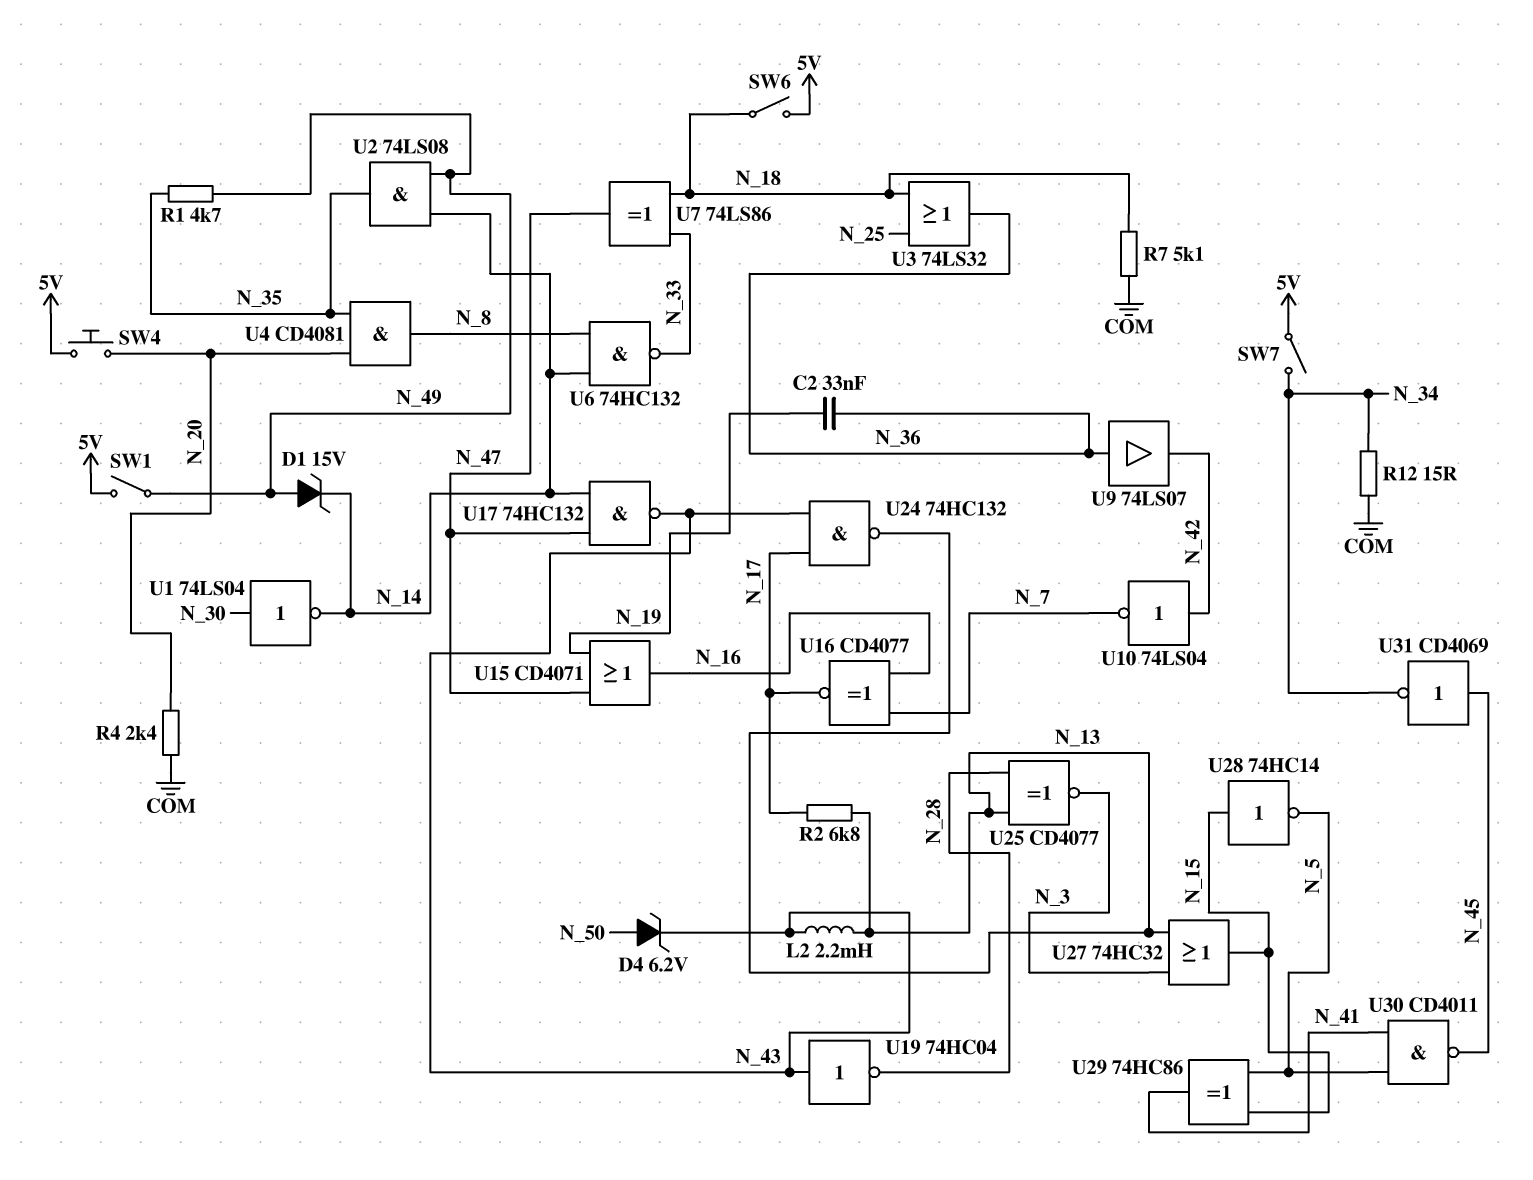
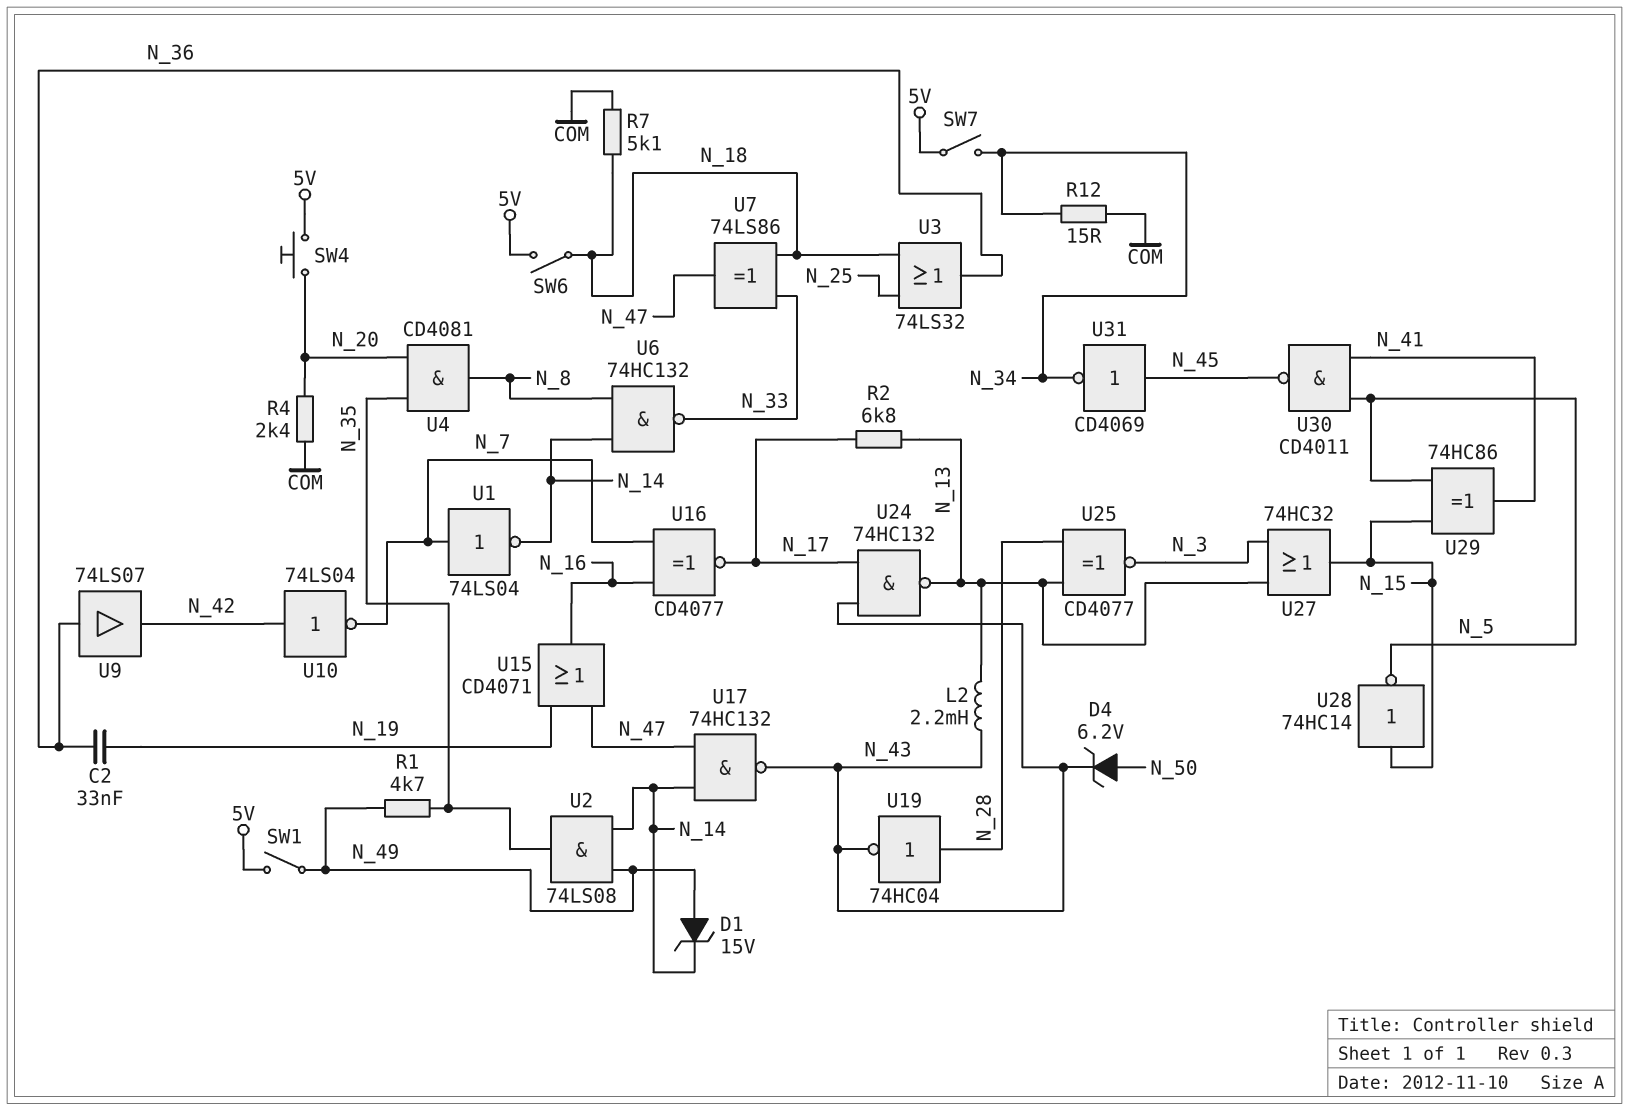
U1: NOT 74LS04 (in N_30, out N_14) -> NOT 74LS04 (in N_7, out N_14)
U19: NOT 74HC04 (in N_43, out N_28) -> NOT 74HC04 (in N_28, out N_43)

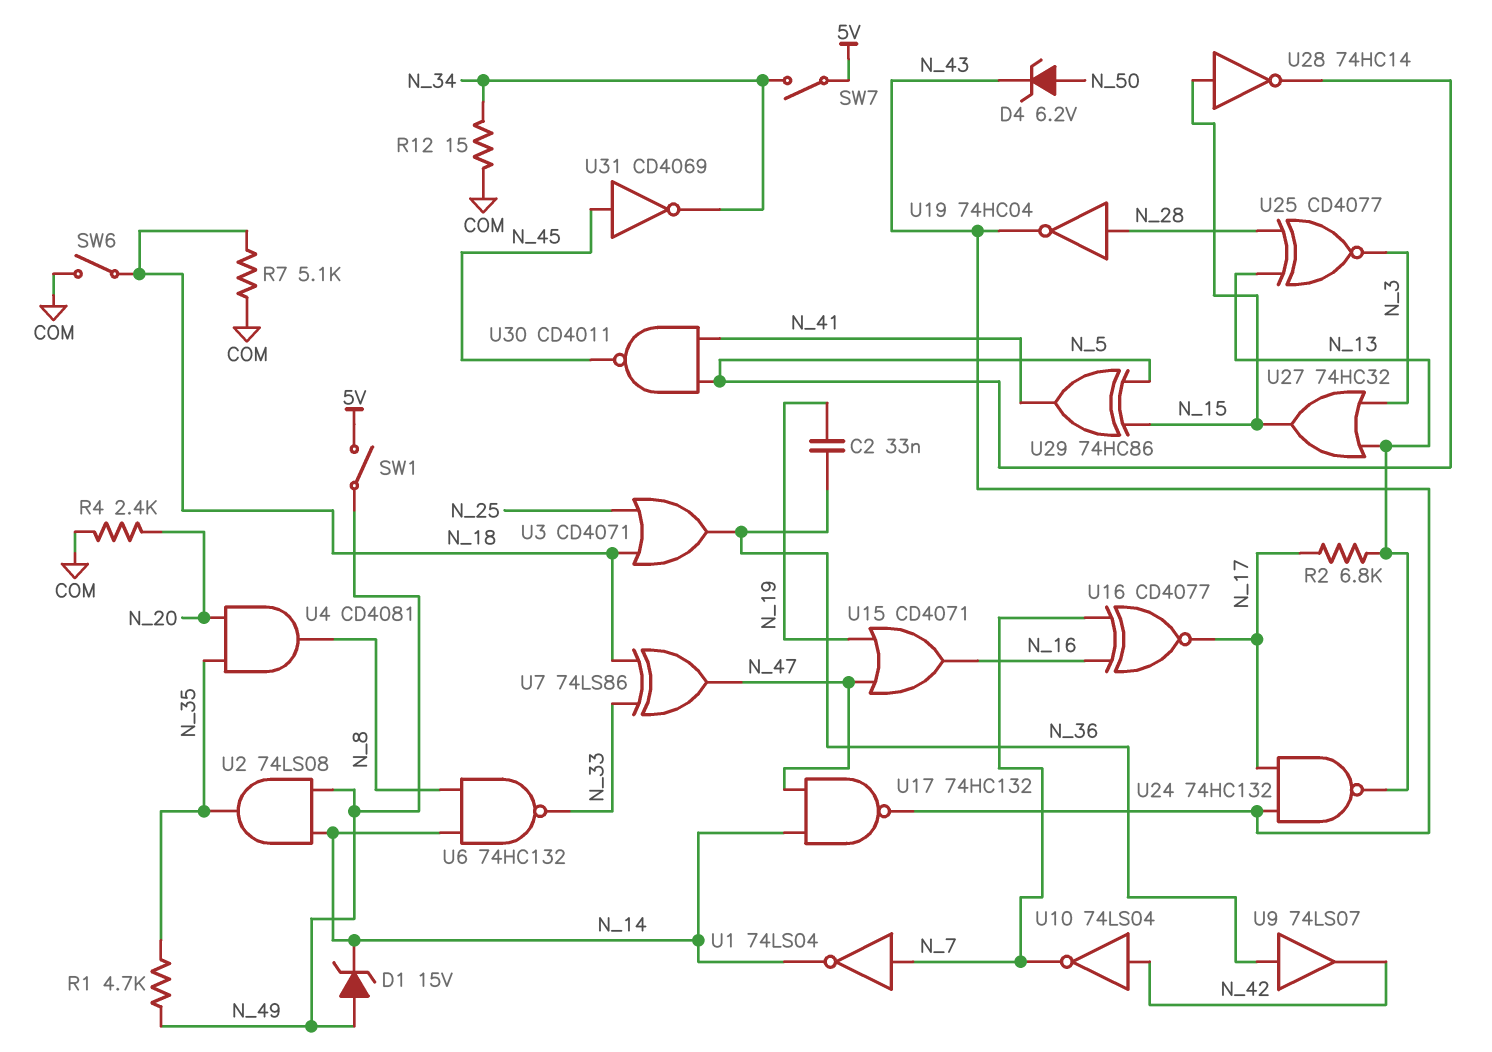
L2: 2.2mH (N_13, N_43) -> none
SW4: button (5V, N_20) -> none
SW6: switch (5V, N_18) -> switch (COM, N_18)
U3: OR 74LS32 (in N_18, in N_25, out N_36) -> OR CD4071 (in N_18, in N_25, out N_36)

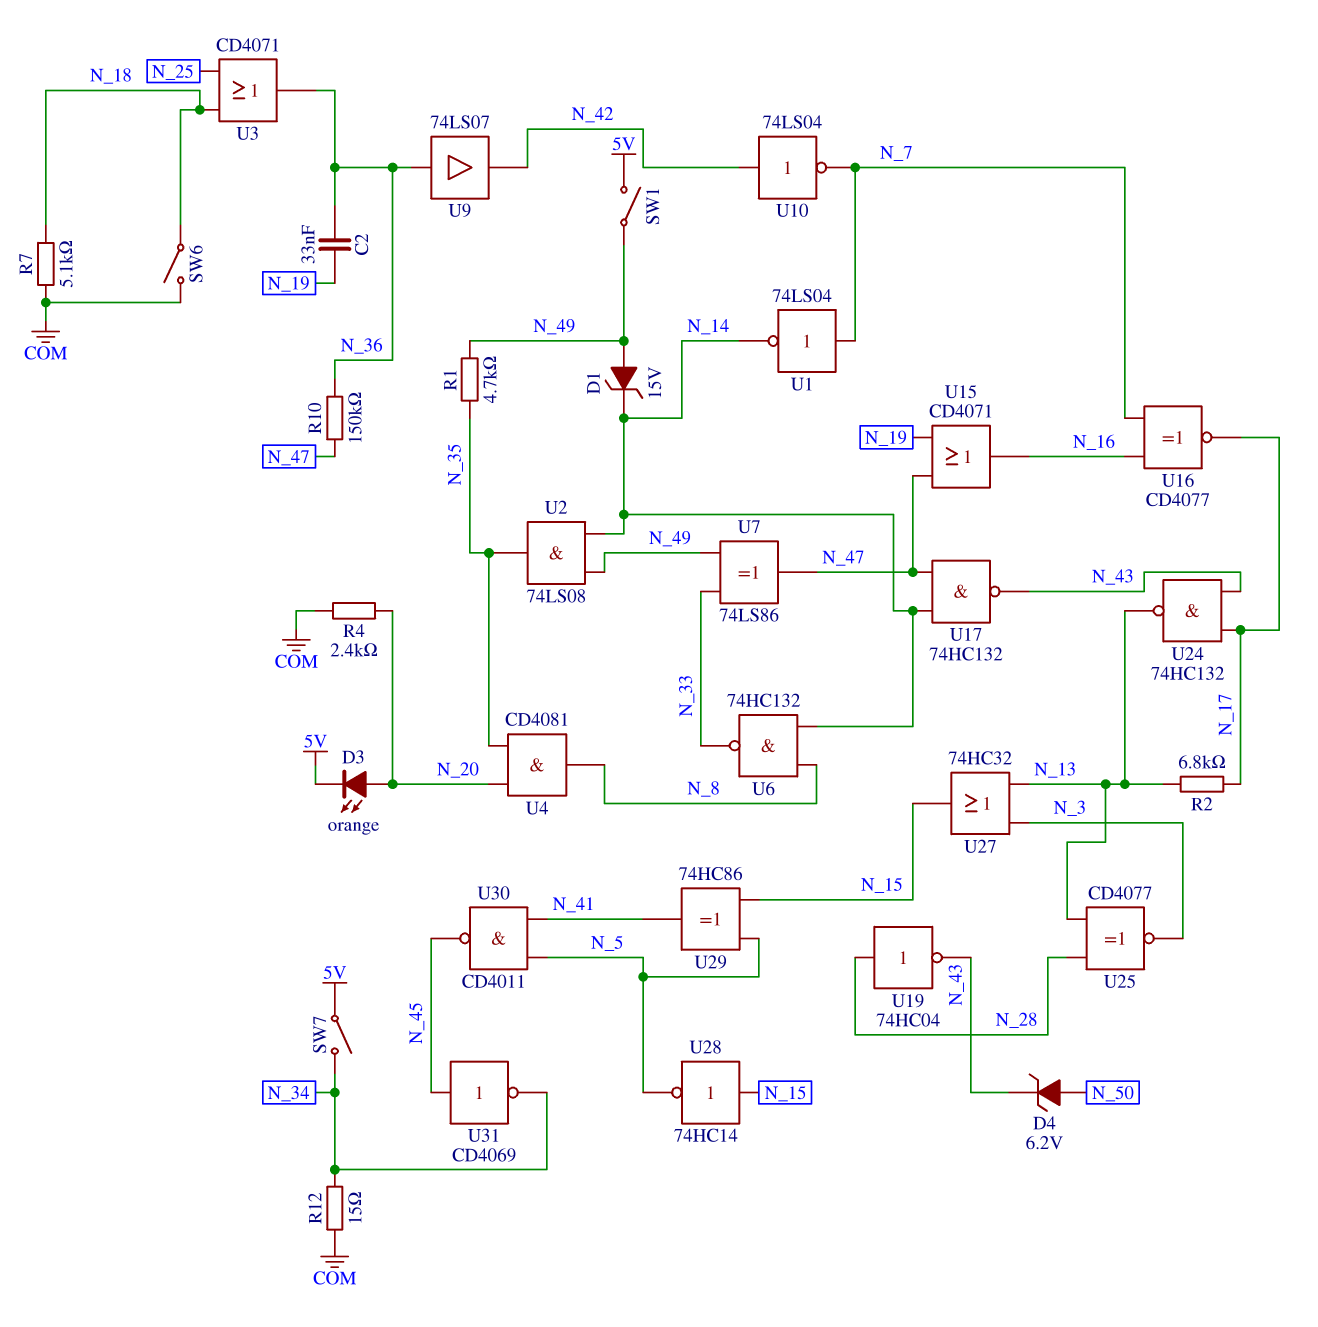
D3: none -> LED orange (A N_20, K 5V)
R10: none -> 150k (N_36, N_47)
U7: XOR 74LS86 (in N_18, in N_33, out N_47) -> XOR 74LS86 (in N_33, in N_49, out N_47)

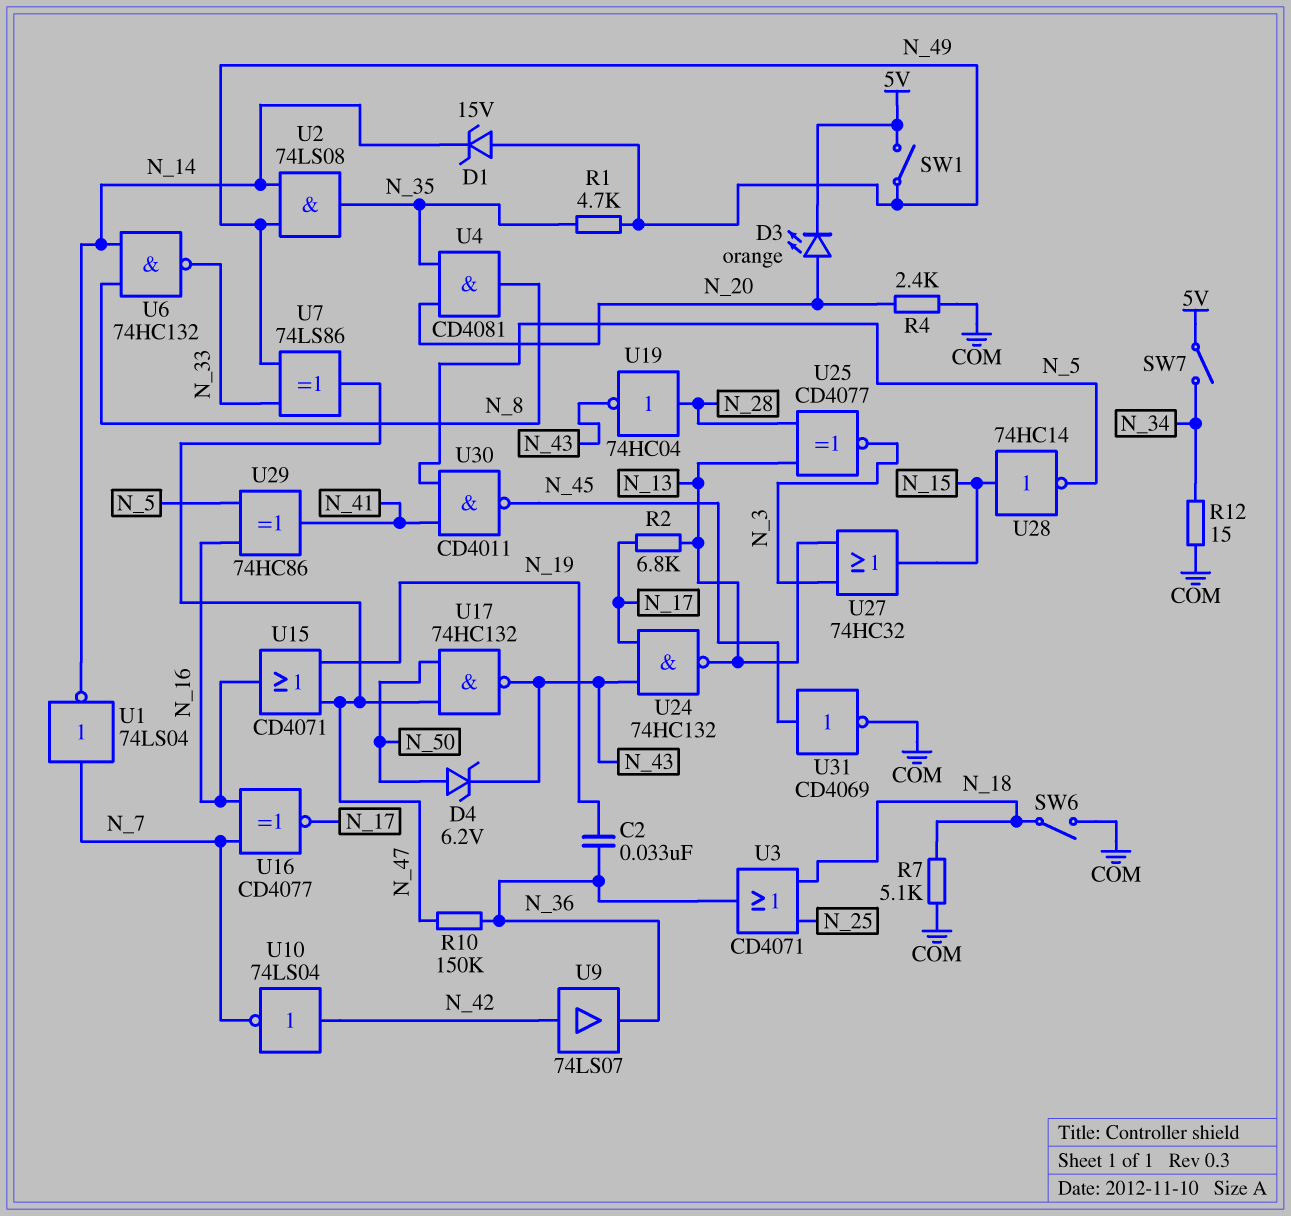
U9: buffer 74LS07 (in N_36, out N_42) -> buffer 74LS07 (in N_42, out N_36)
U17: NAND 74HC132 (in N_14, in N_47, out N_43) -> NAND 74HC132 (in N_47, in N_50, out N_43)
U29: XOR 74HC86 (in N_5, in N_15, out N_41) -> XOR 74HC86 (in N_5, in N_16, out N_41)
U31: NOT CD4069 (in N_45, out N_34) -> NOT CD4069 (in N_45, out COM)

